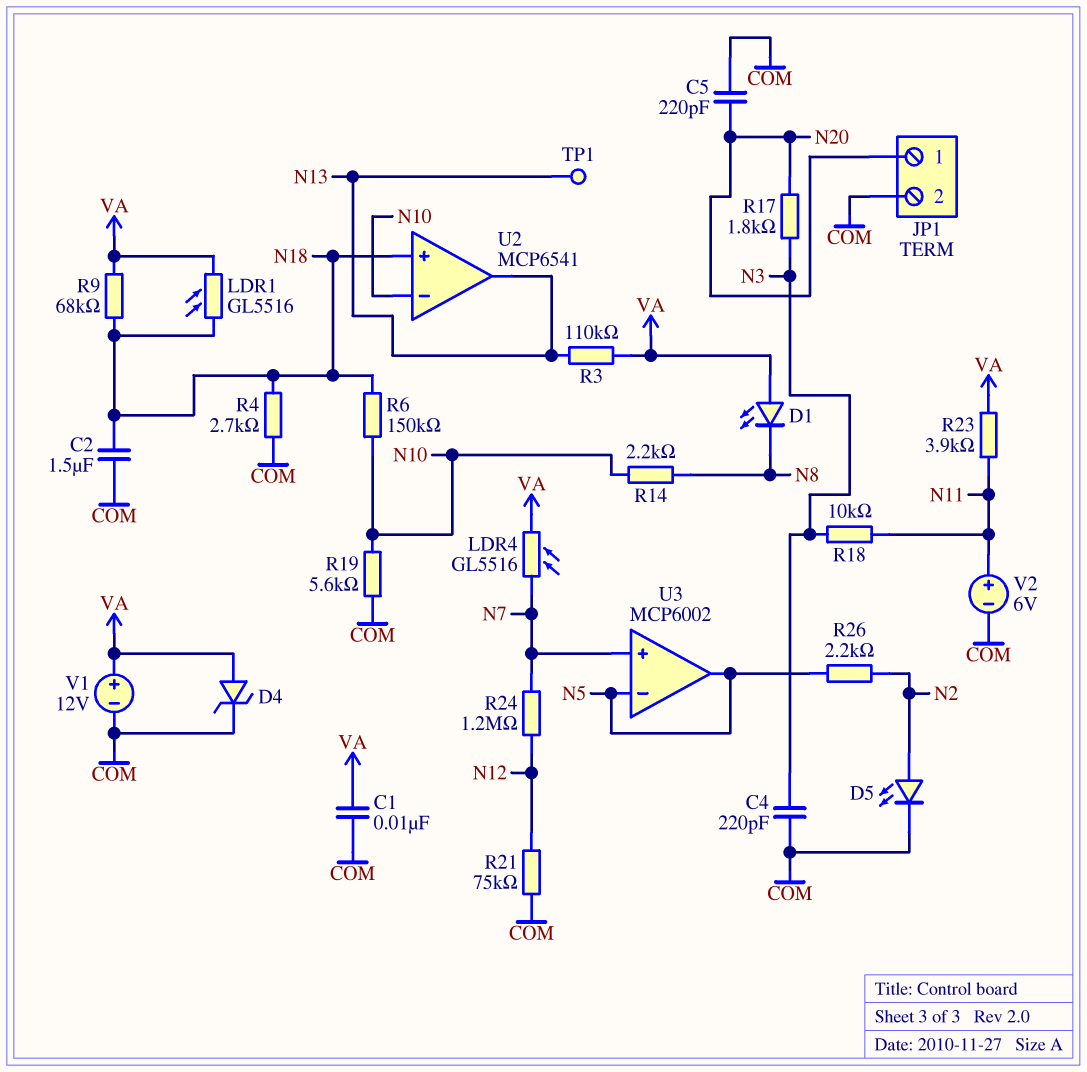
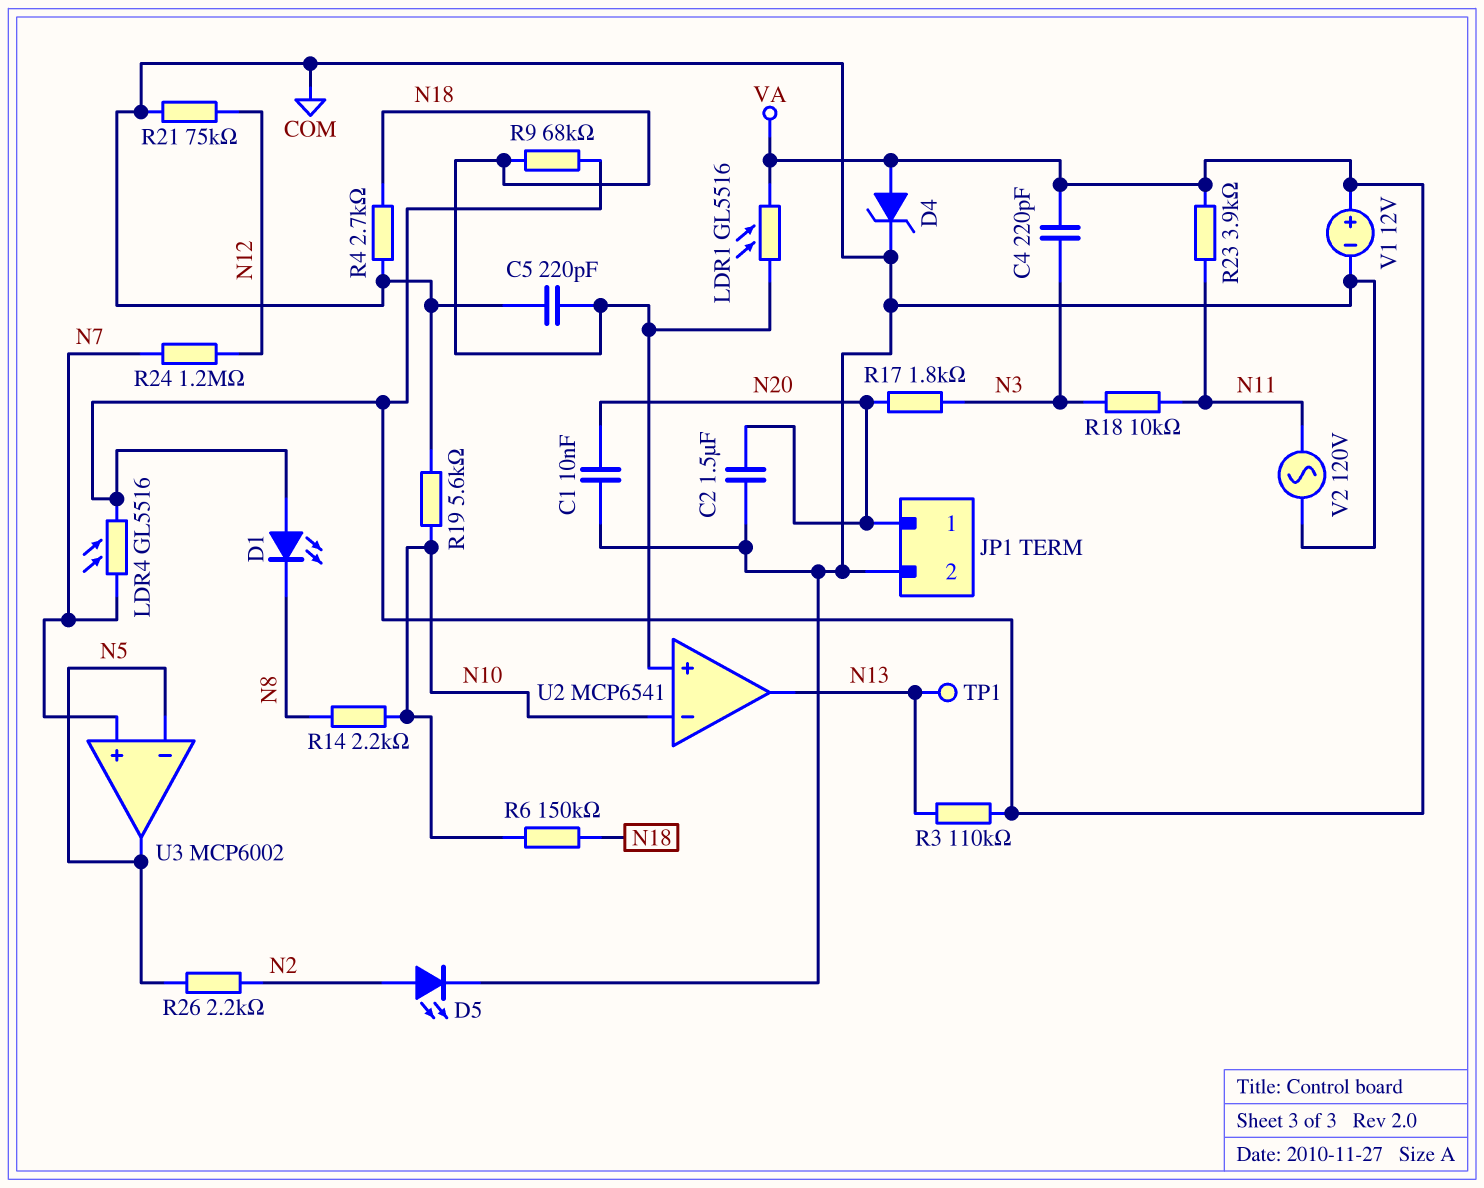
C1: 10nF (COM, VA) -> 10nF (COM, N20)
C2: 1.5uF (COM, N18) -> 1.5uF (COM, N20)
C4: 220pF (COM, N3) -> 220pF (N3, VA)
C5: 220pF (COM, N20) -> 220pF (COM, N18)
V2: 6V (plus N11, minus COM) -> AC 120V (COM, N11)

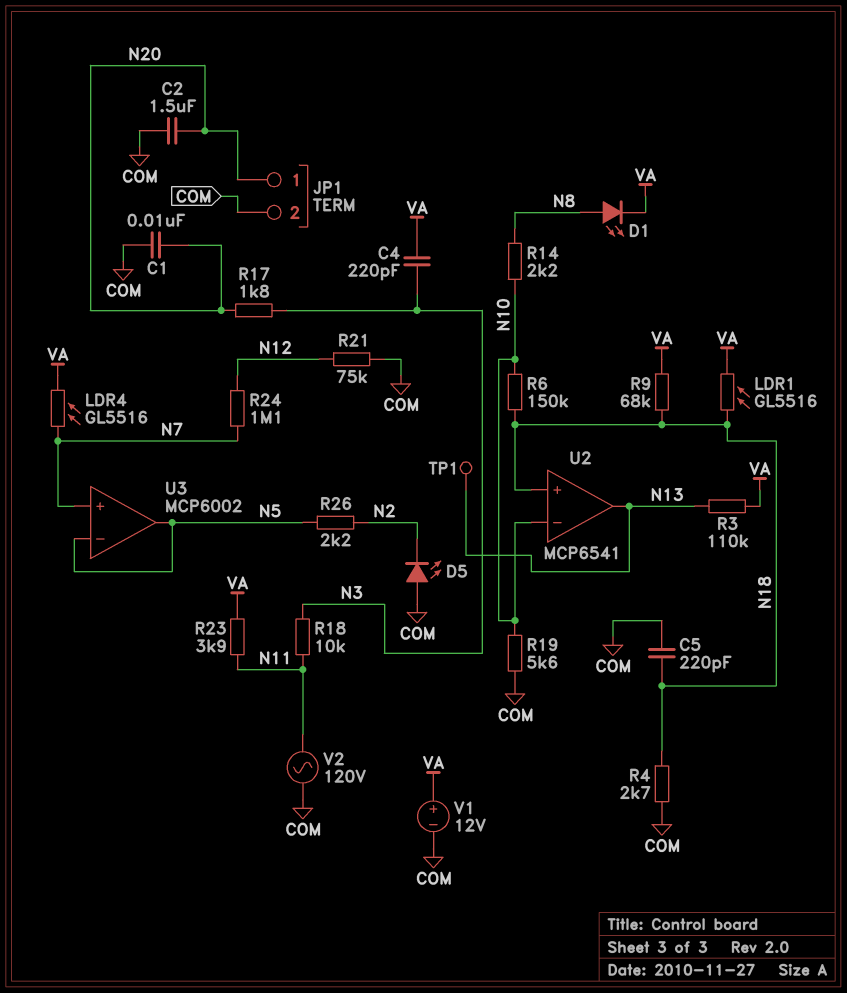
D1: LED (A VA, K N8) -> LED (A N8, K VA)
D4: zener (A VA, K COM) -> none
D5: LED (A N2, K COM) -> LED (A COM, K N2)
R24: 1.2M (N7, N12) -> 1.1M (N7, N12)

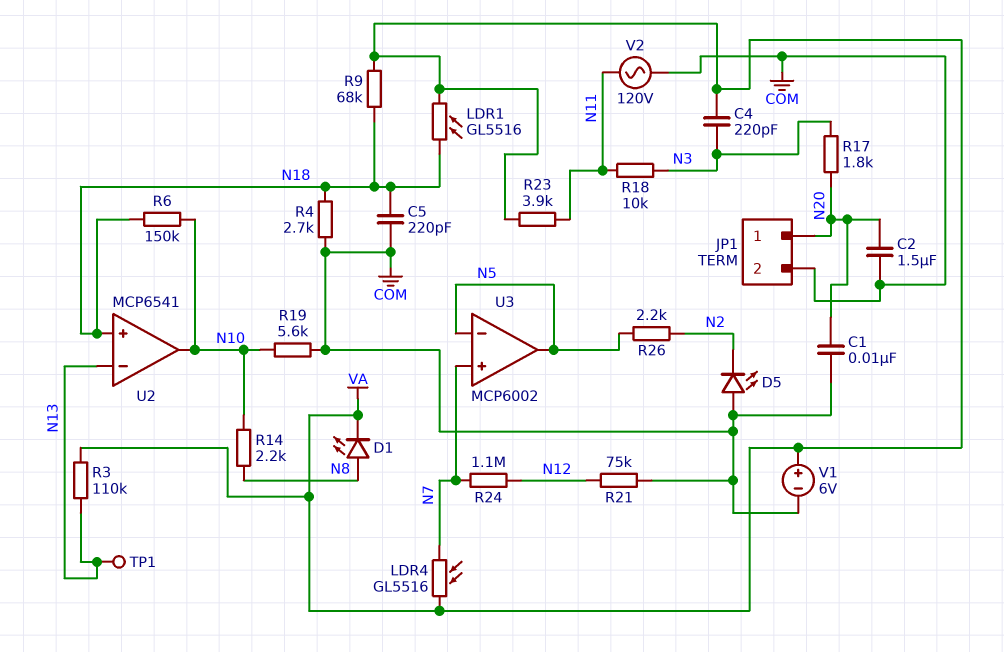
U2 pin in-: N10 -> N13
U2 pin out: N13 -> N10
V1: 12V (plus VA, minus COM) -> 6V (plus VA, minus COM)

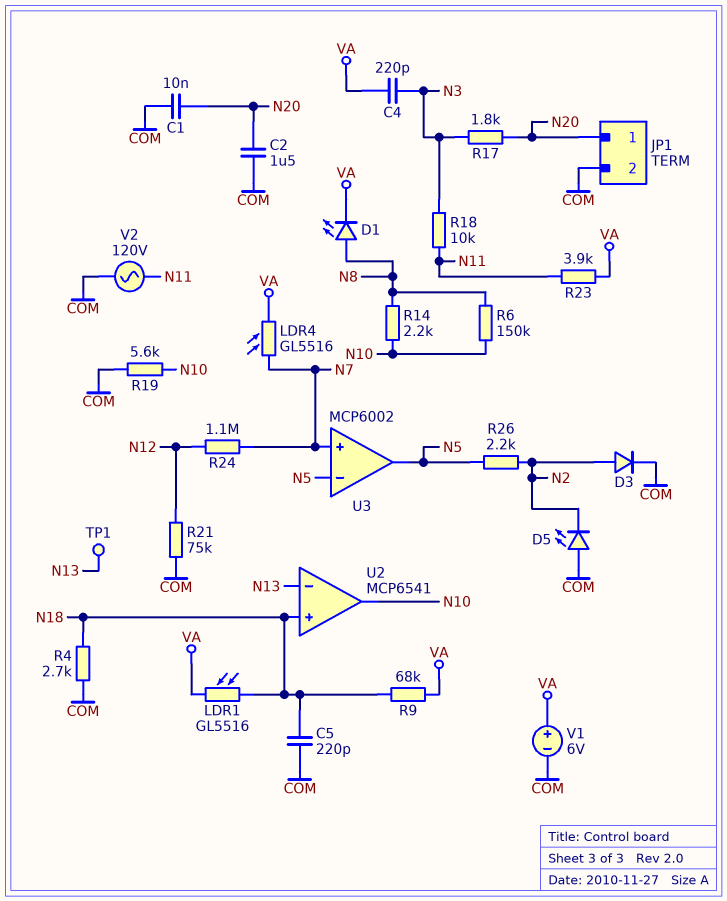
D3: none -> diode (A N2, K COM)
R3: 110k (N13, VA) -> none
R6: 150k (N10, N18) -> 150k (N8, N10)

